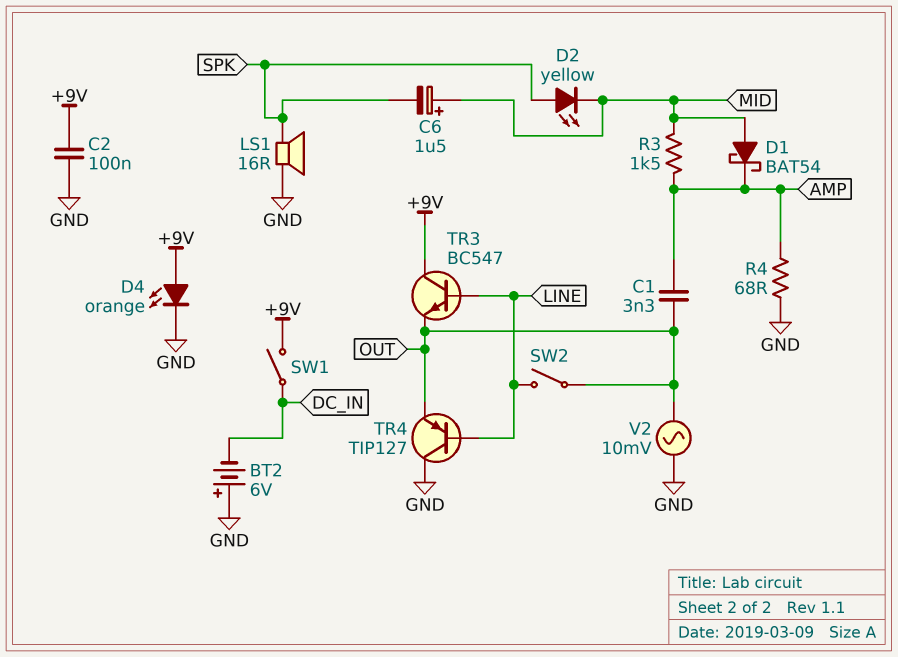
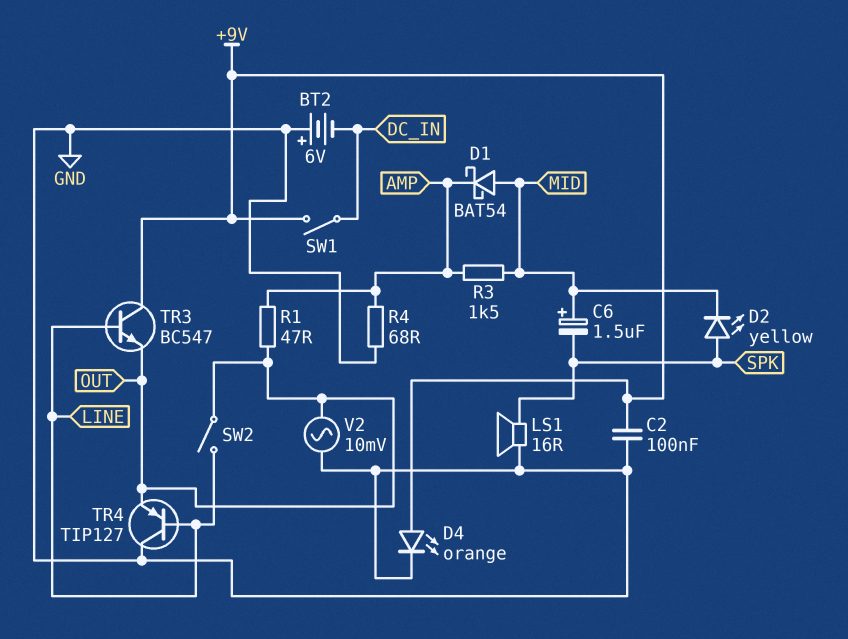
C1: 3.3nF (AMP, OUT) -> none
R1: none -> 47 (AMP, OUT)

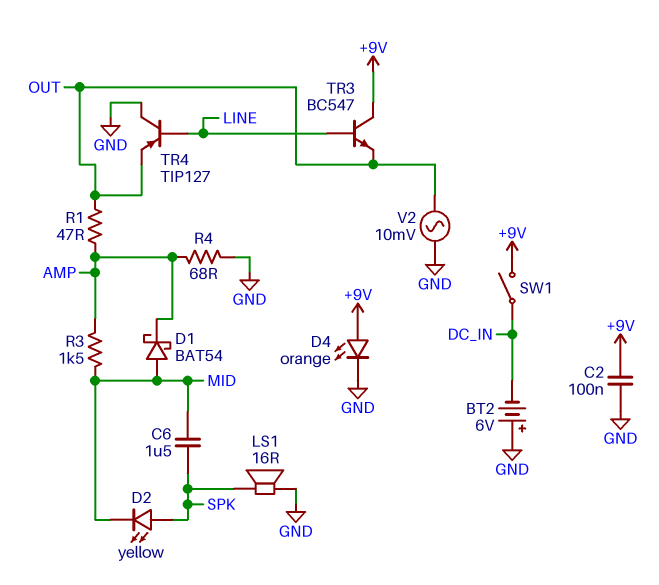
C6: 1.5uF (plus MID, minus SPK) -> 1.5uF (MID, SPK)
SW2: switch (LINE, OUT) -> none

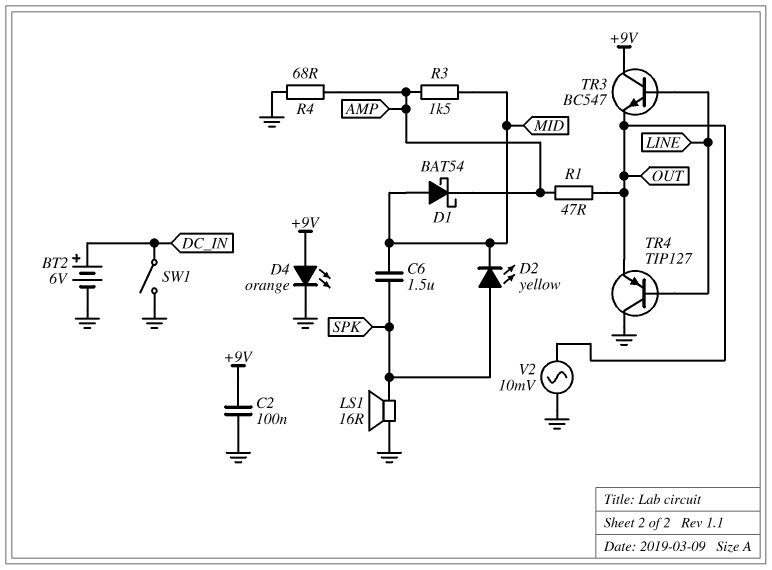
BT2: 6V (plus GND, minus DC_IN) -> 6V (plus DC_IN, minus GND)
SW1: switch (+9V, DC_IN) -> switch (DC_IN, GND)

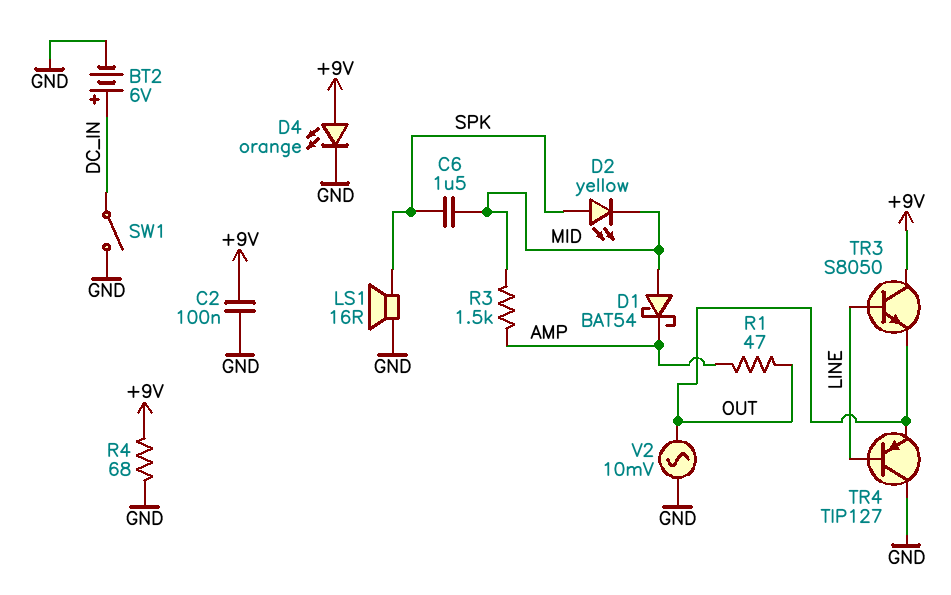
R4: 68 (AMP, GND) -> 68 (+9V, GND)
TR3: NPN BC547 (B LINE, C +9V, E OUT) -> NPN S8050 (B LINE, C +9V, E OUT)

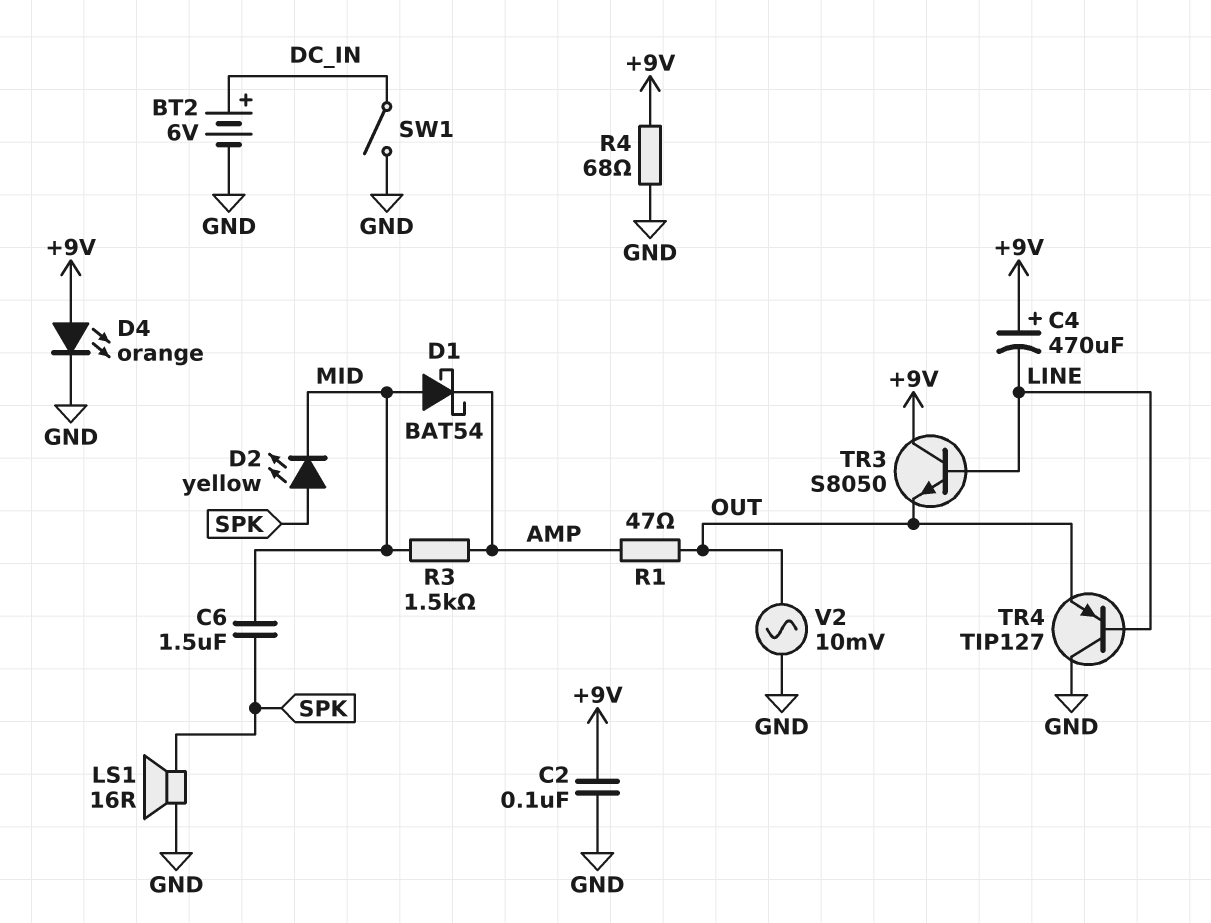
C4: none -> 470uF (plus +9V, minus LINE)

